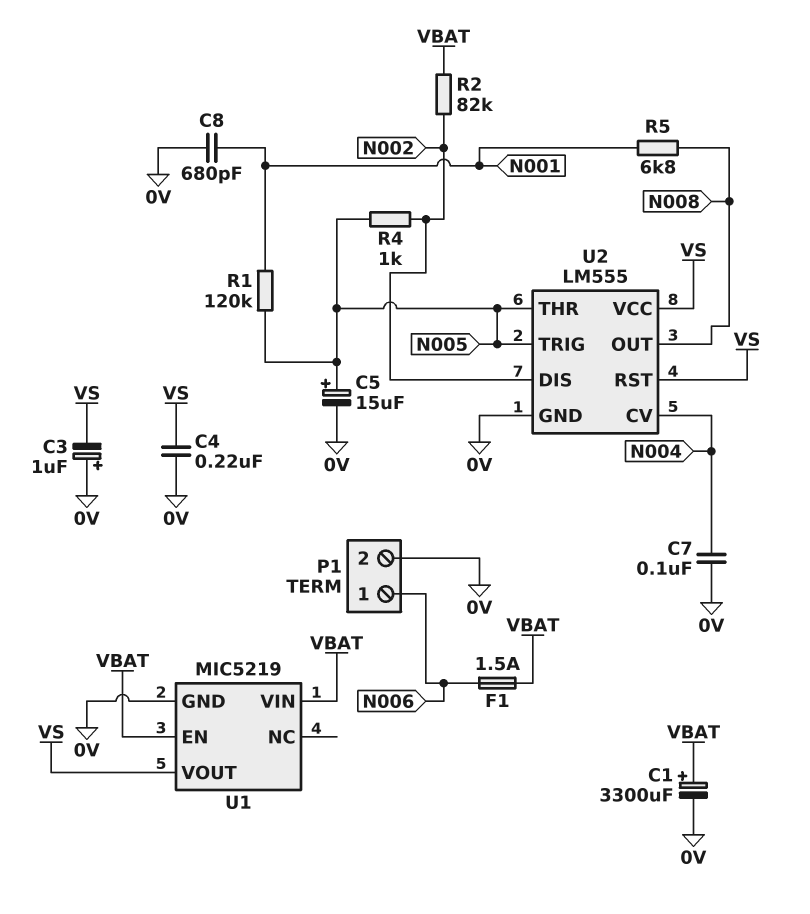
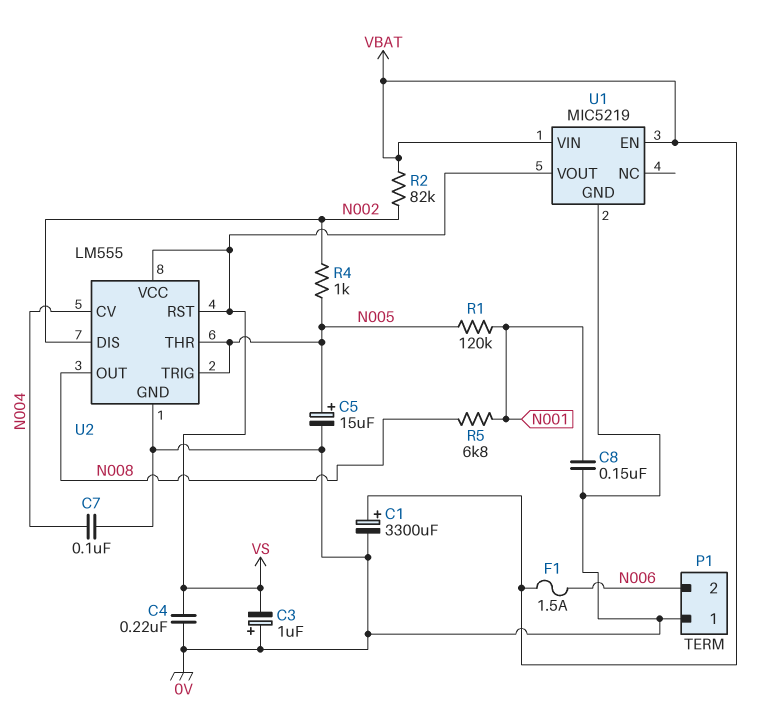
C8: 680pF (0V, N001) -> 150nF (0V, N001)
P1 pin 1: N006 -> 0V
P1 pin 2: 0V -> N006

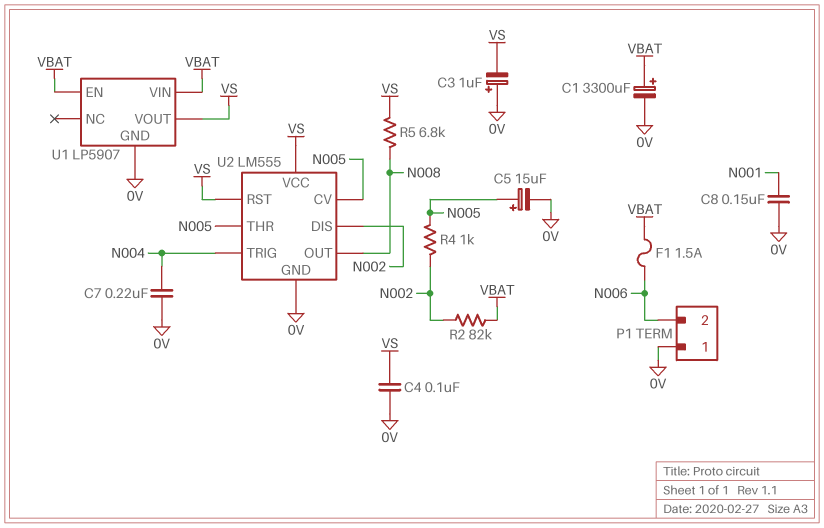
C4: 220nF (0V, VS) -> 100nF (0V, VS)
C7: 100nF (0V, N004) -> 220nF (0V, N004)
R1: 120k (N001, N005) -> none
R5: 6.8k (N001, N008) -> 6.8k (N008, VS)
U1: MIC5219 -> LP5907
U2 pin CV: N004 -> N005
U2 pin TRIG: N005 -> N004

